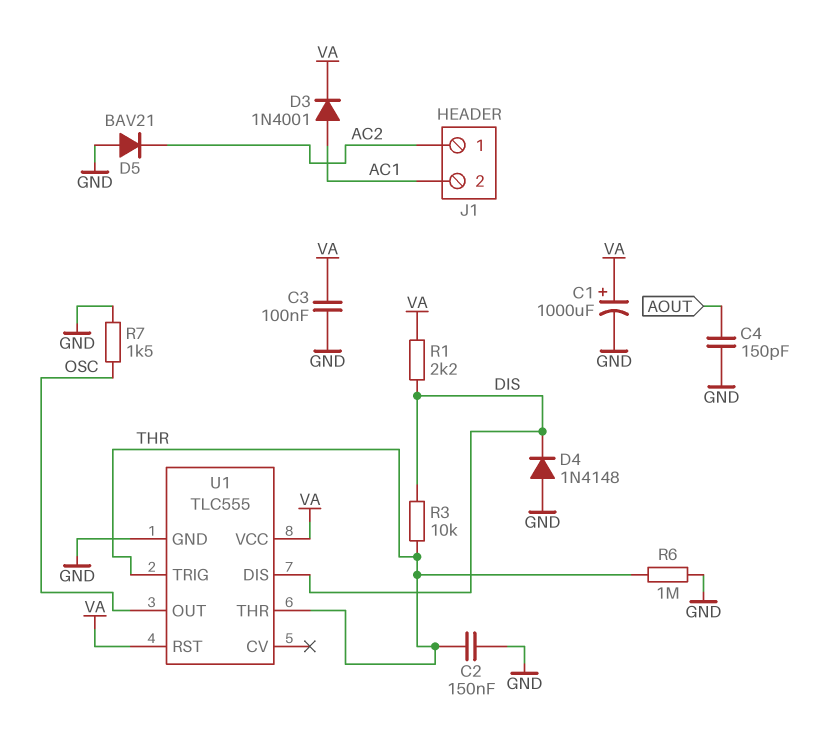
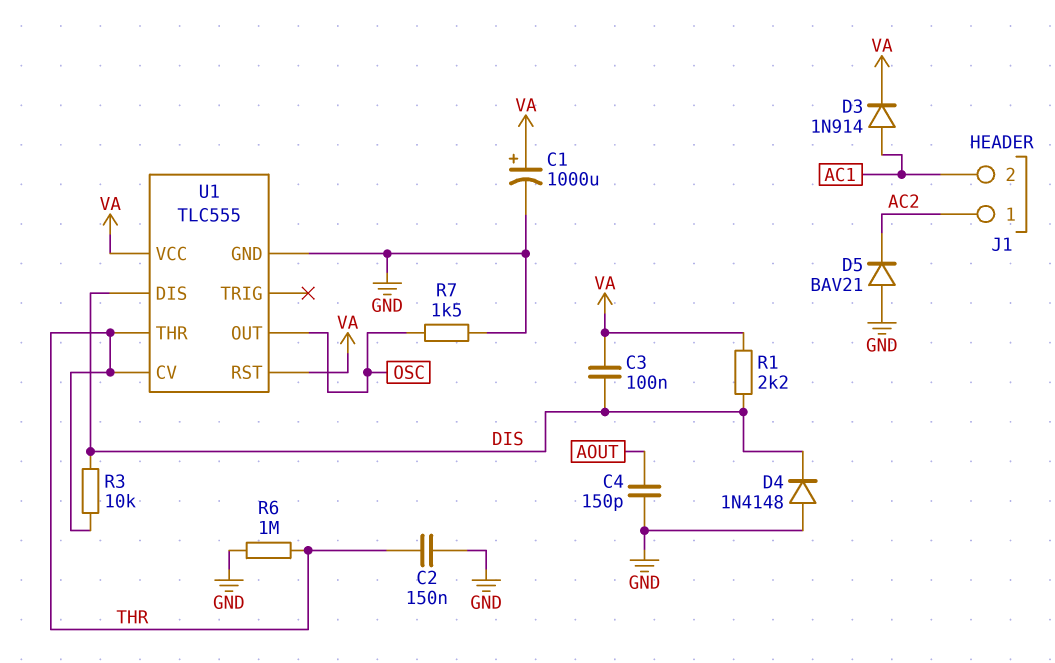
C3: 100nF (GND, VA) -> 100nF (DIS, VA)
D3: diode 1N4001 (A AC1, K VA) -> diode 1N914 (A AC1, K VA)
U1 pin CV: none -> THR
U1 pin TRIG: THR -> none

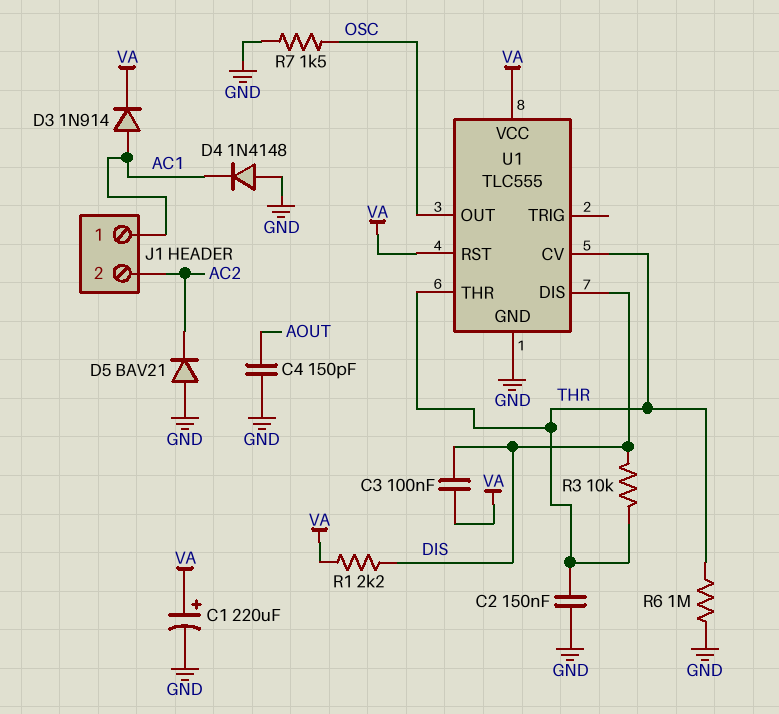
C1: 1000uF (plus VA, minus GND) -> 220uF (plus VA, minus GND)
D4: diode 1N4148 (A GND, K DIS) -> diode 1N4148 (A GND, K AC1)
J1 pin 1: AC2 -> AC1
J1 pin 2: AC1 -> AC2

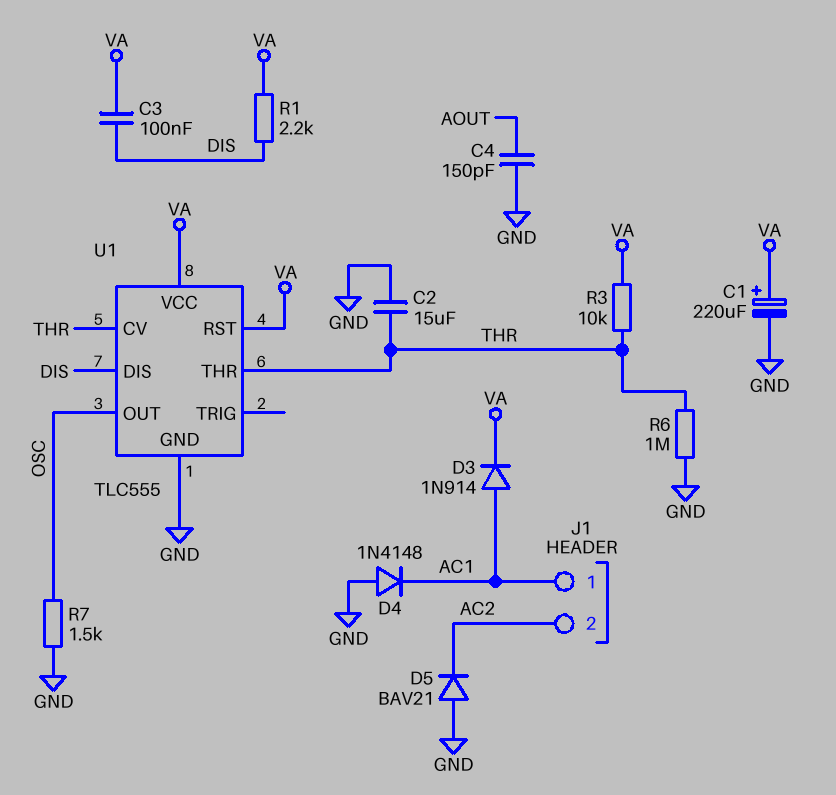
C2: 150nF (GND, THR) -> 15uF (GND, THR)
R3: 10k (DIS, THR) -> 10k (THR, VA)

